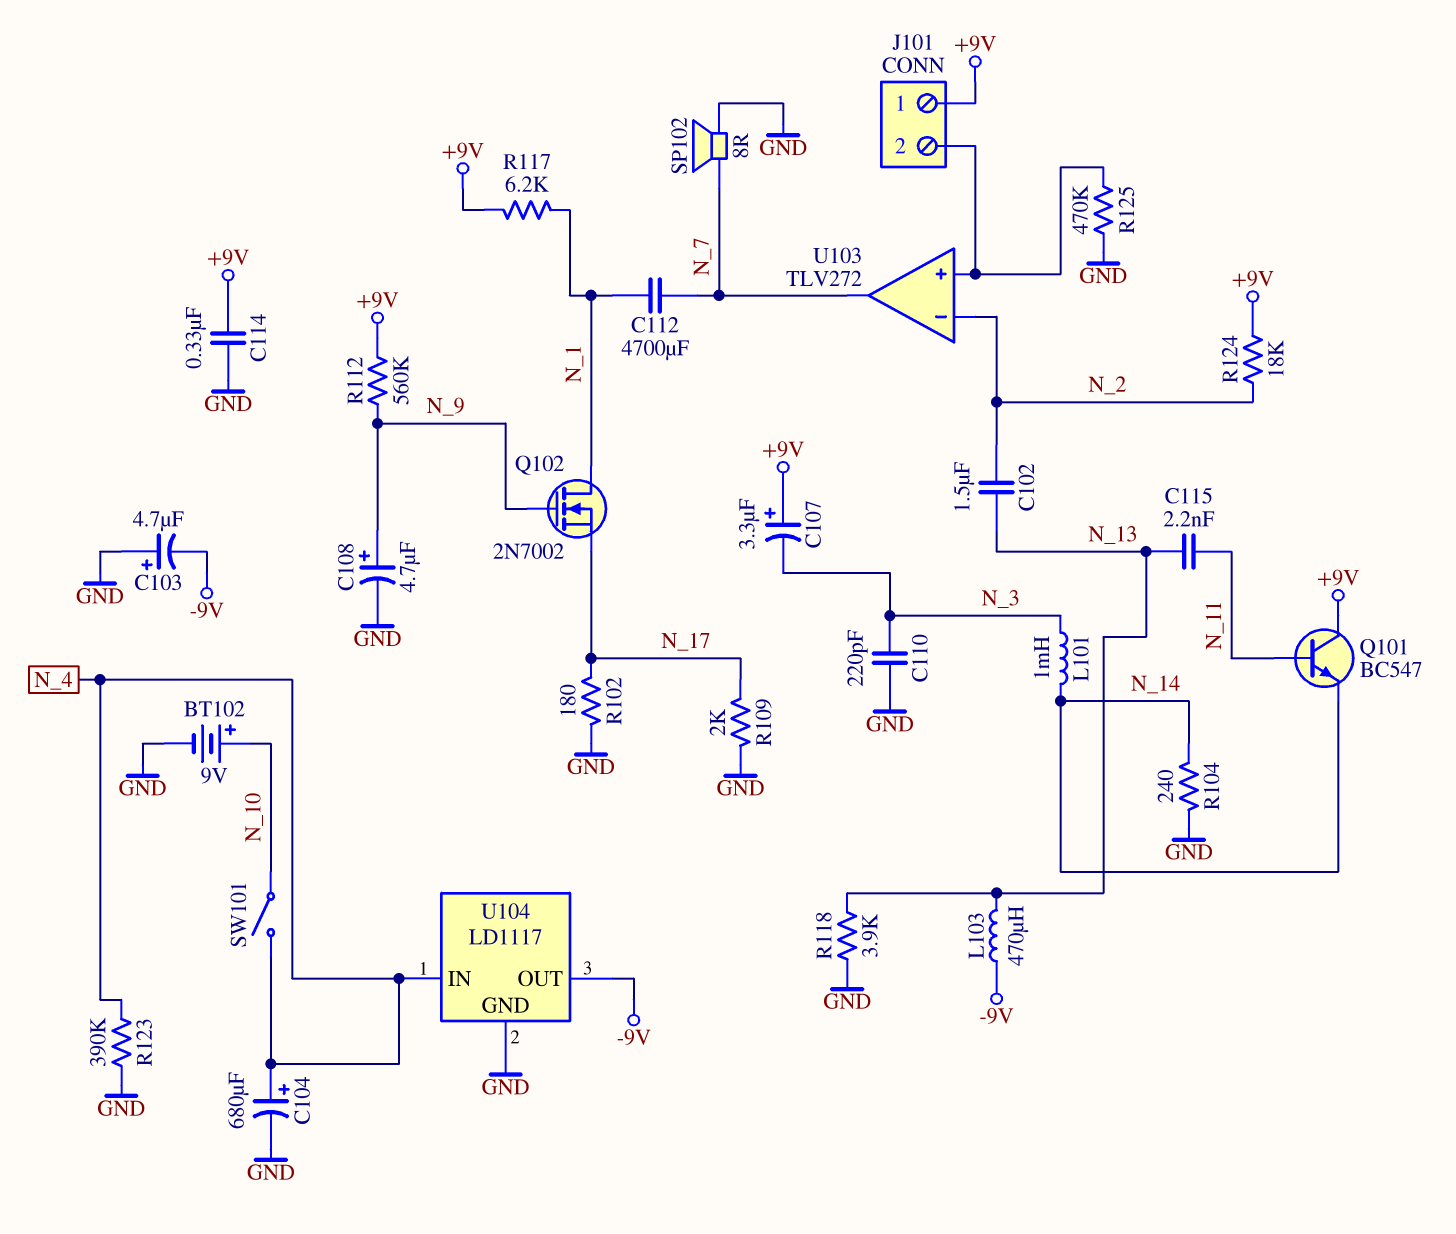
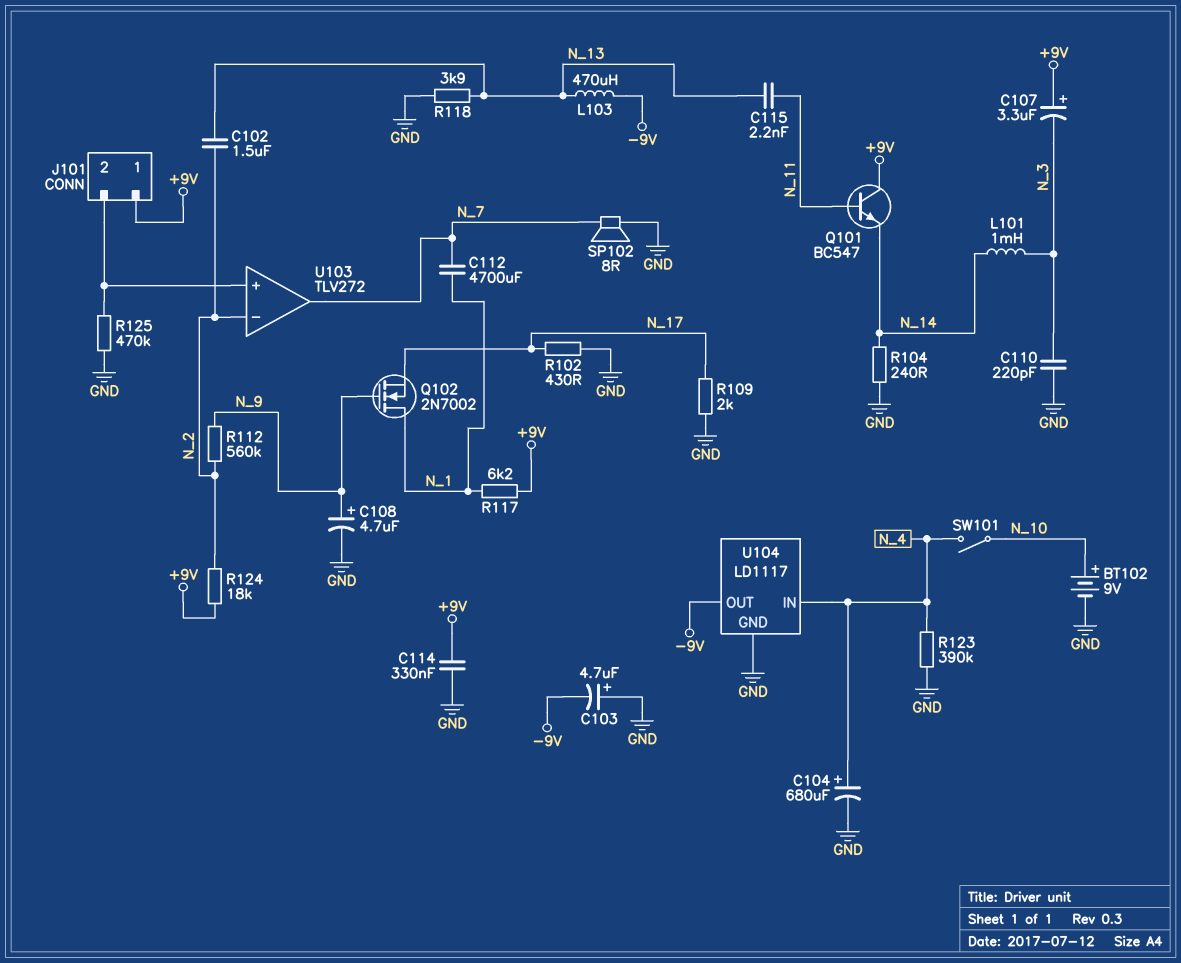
R102: 180 (GND, N_17) -> 430 (GND, N_17)
R112: 560k (+9V, N_9) -> 560k (N_2, N_9)

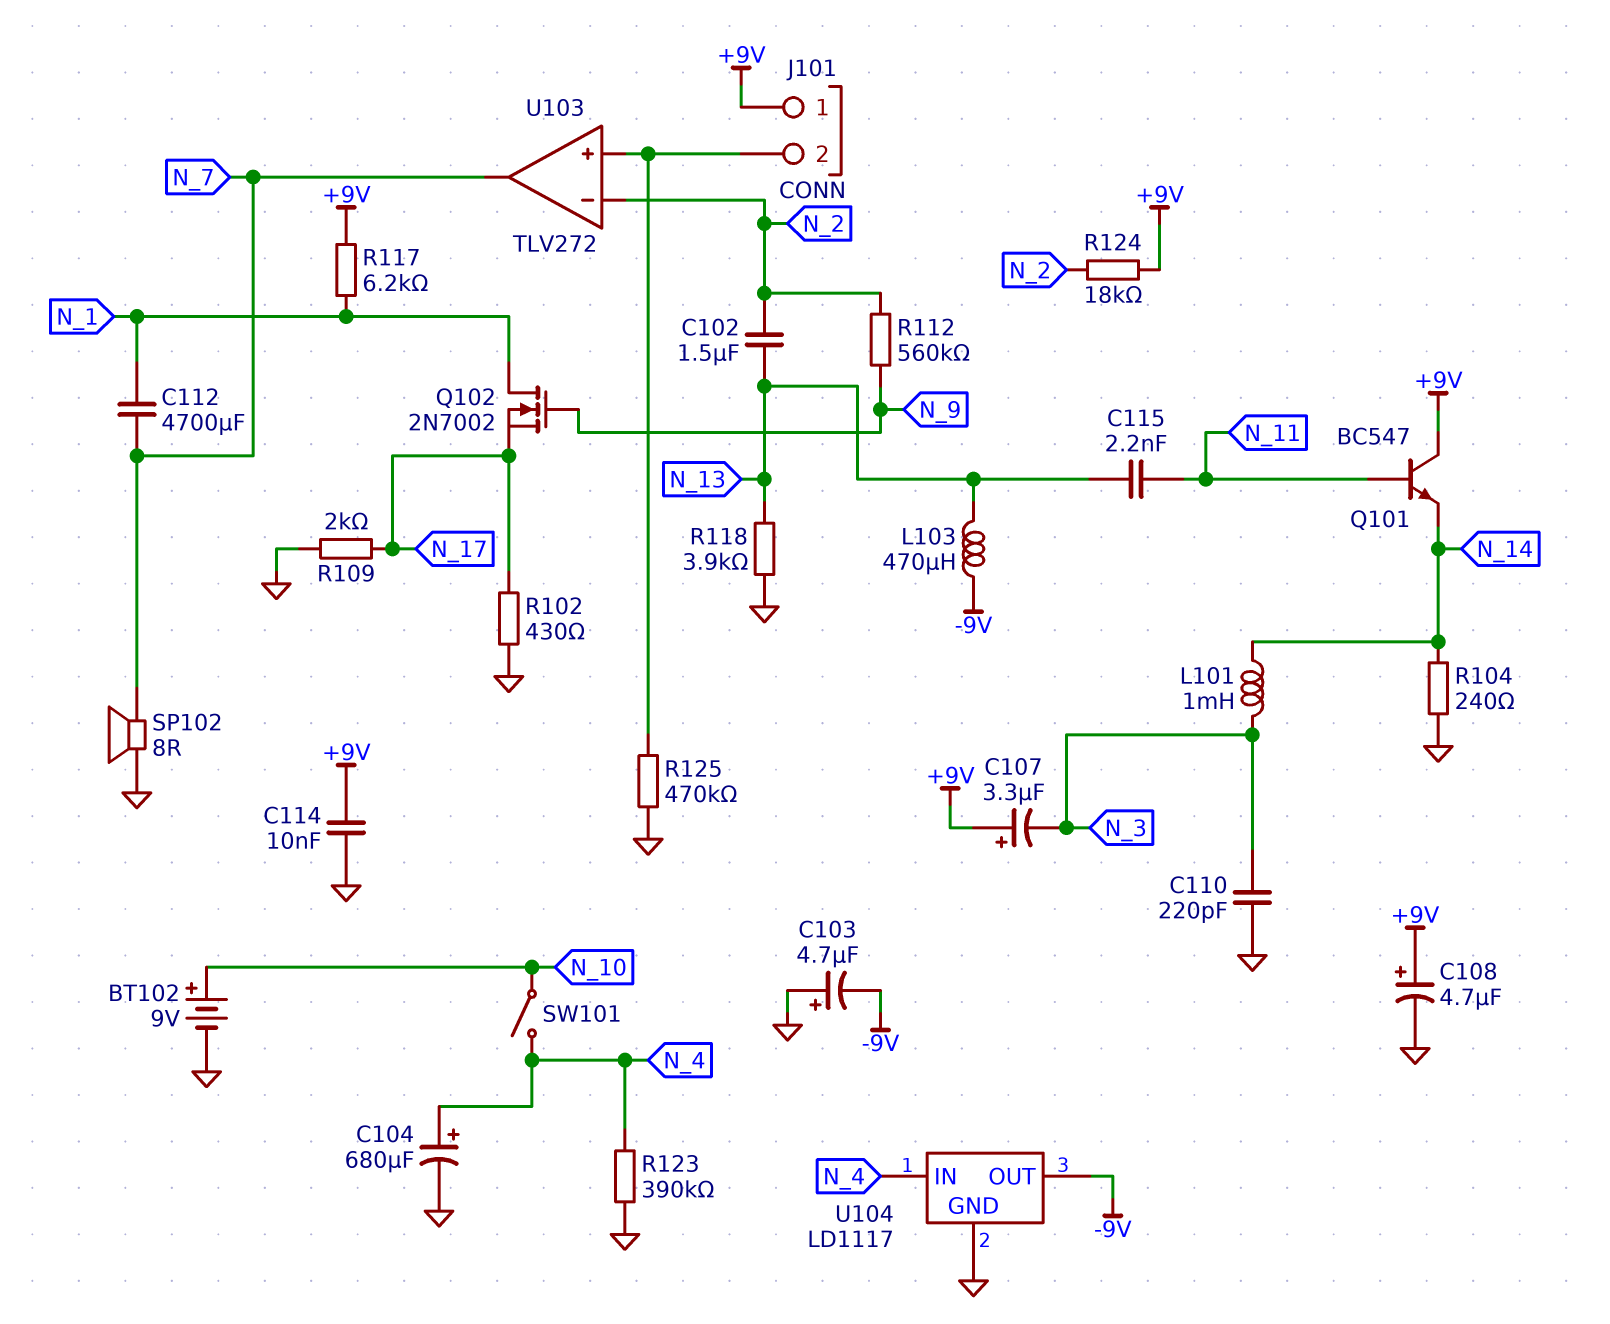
C108: 4.7uF (plus N_9, minus GND) -> 4.7uF (plus +9V, minus GND)
C114: 330nF (+9V, GND) -> 10nF (+9V, GND)

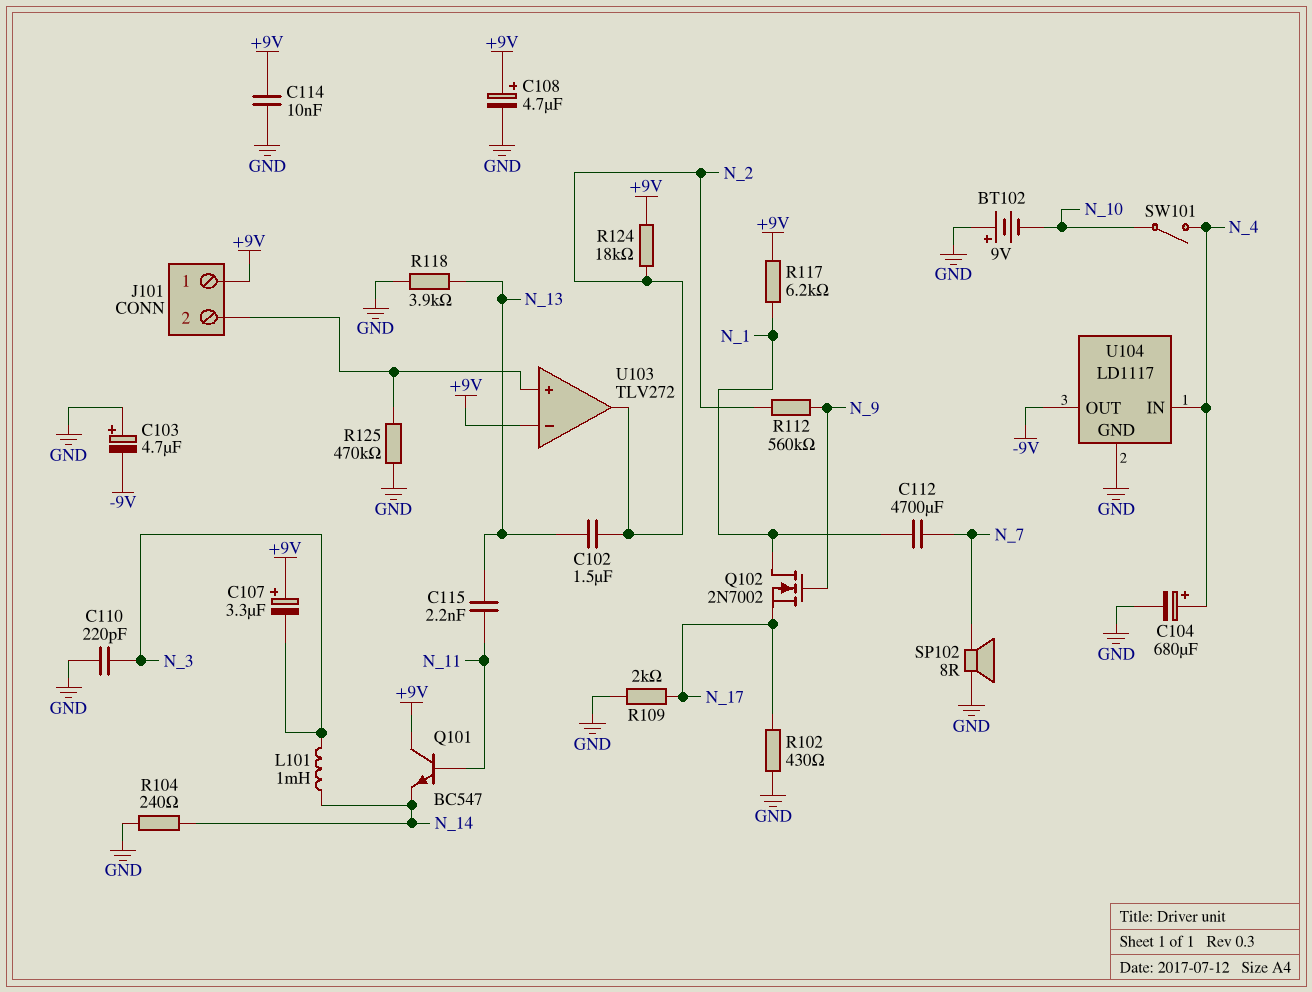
BT102: 9V (plus N_10, minus GND) -> 9V (plus GND, minus N_10)
L103: 470uH (-9V, N_13) -> none
R123: 390k (GND, N_4) -> none
U103 pin in-: N_2 -> +9V
U103 pin out: N_7 -> N_2

